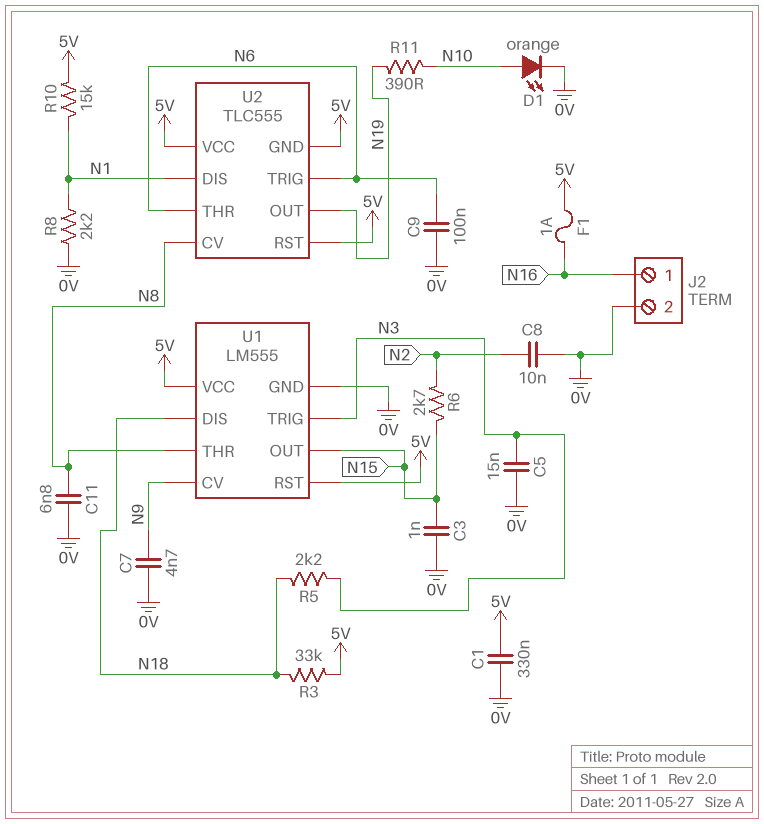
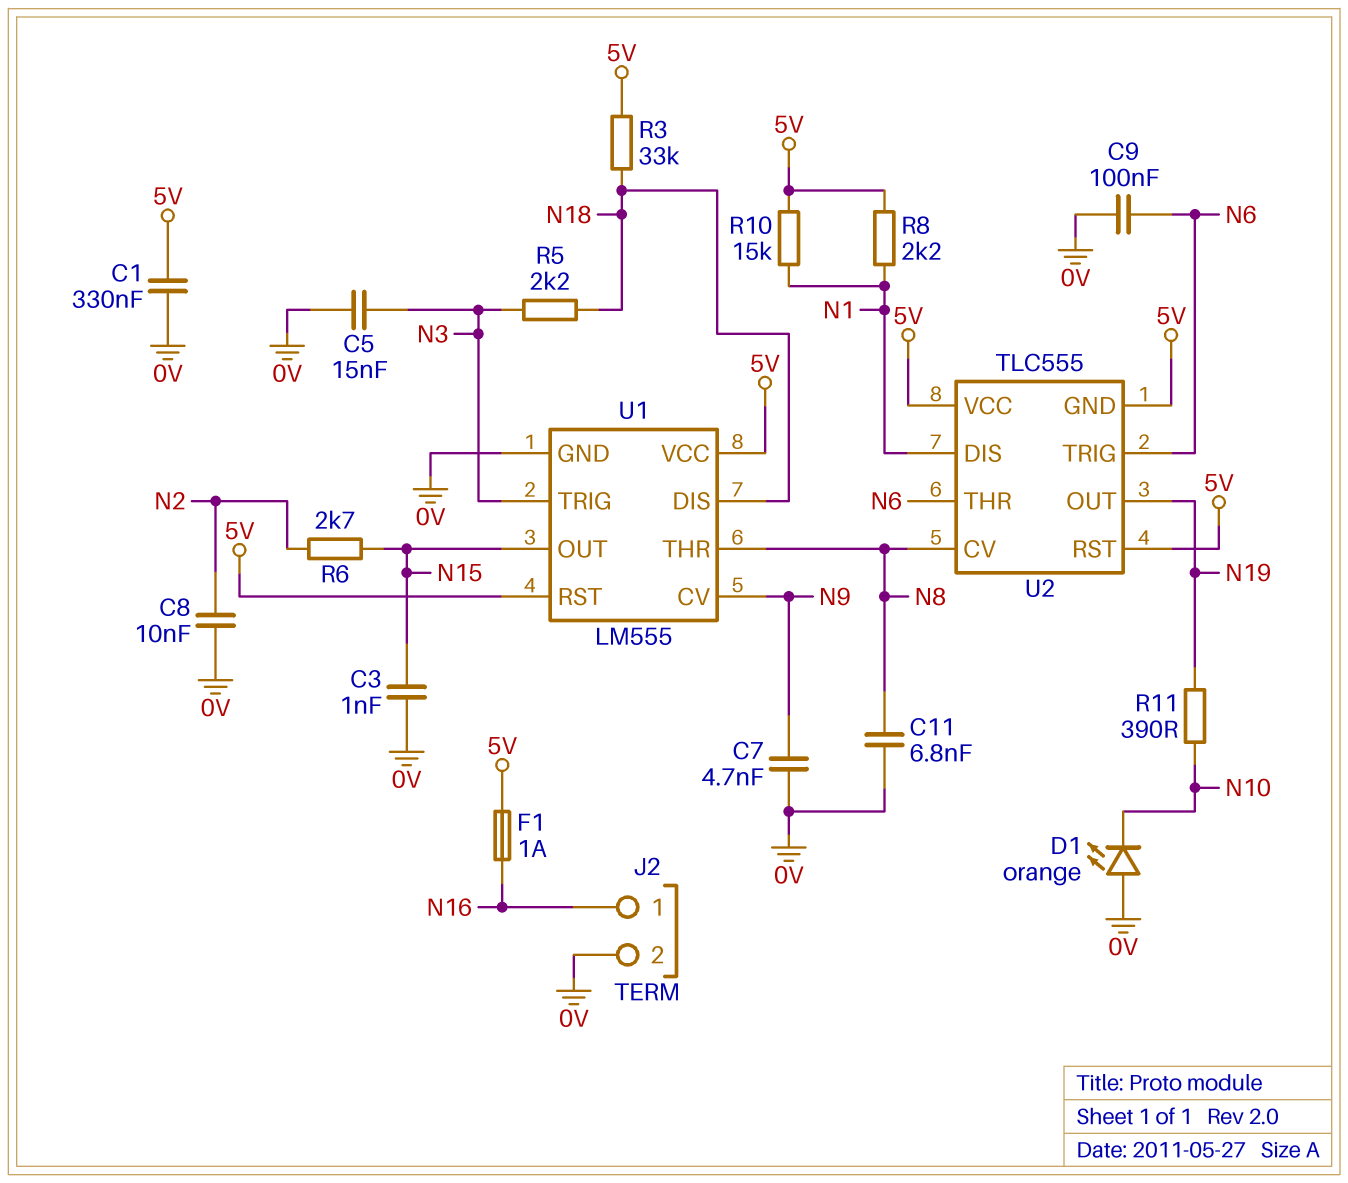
D1: LED orange (A N10, K 0V) -> LED orange (A 0V, K N10)
R8: 2.2k (0V, N1) -> 2.2k (5V, N1)

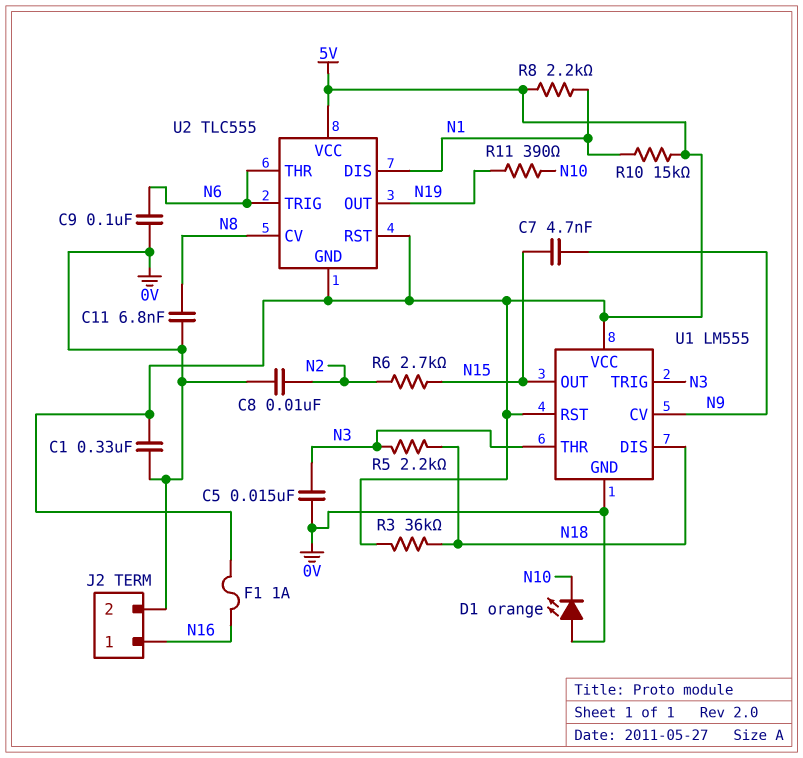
C3: 1nF (0V, N15) -> none
C7: 4.7nF (0V, N9) -> 4.7nF (N9, N15)
R3: 33k (5V, N18) -> 36k (5V, N18)
U1 pin THR: N8 -> N3

